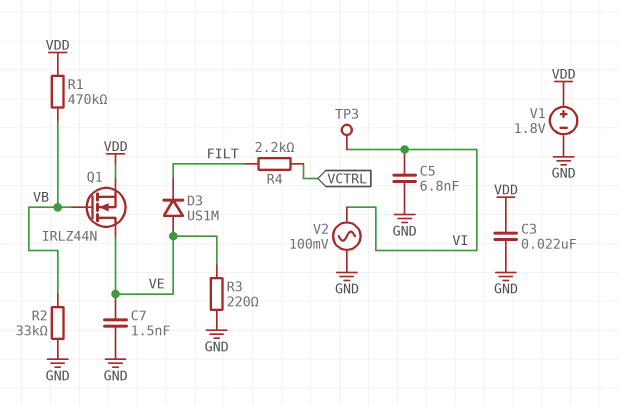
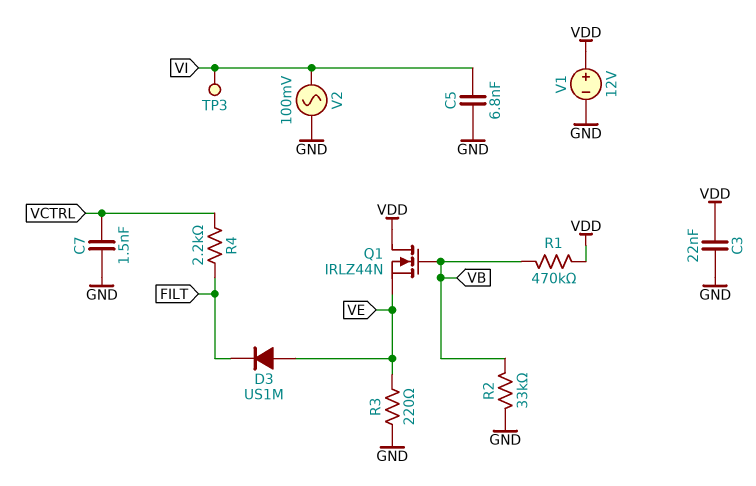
C7: 1.5nF (GND, VE) -> 1.5nF (GND, VCTRL)
Q1: NMOS IRLZ44N (G VB, D VE, S VDD) -> NMOS IRLZ44N (G VB, D VDD, S VE)
V1: 1.8V (plus VDD, minus GND) -> 12V (plus VDD, minus GND)

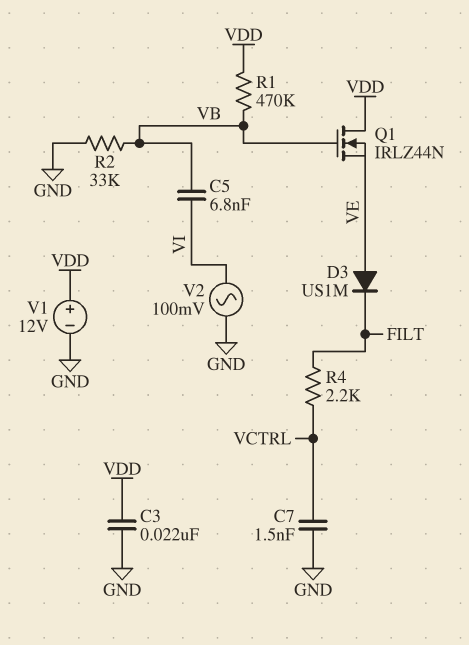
C5: 6.8nF (GND, VI) -> 6.8nF (VB, VI)
R3: 220 (GND, VE) -> none
TP3: test point (VI) -> none

